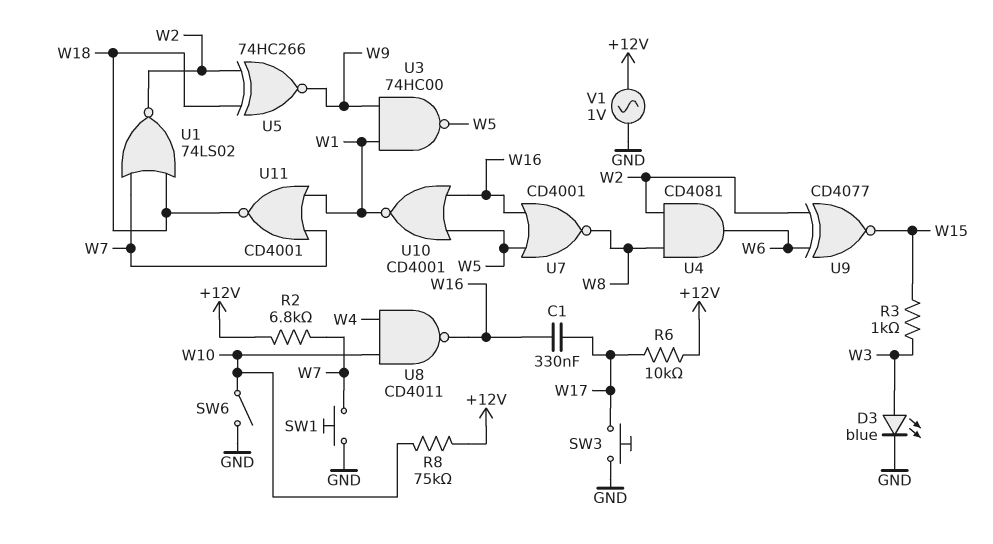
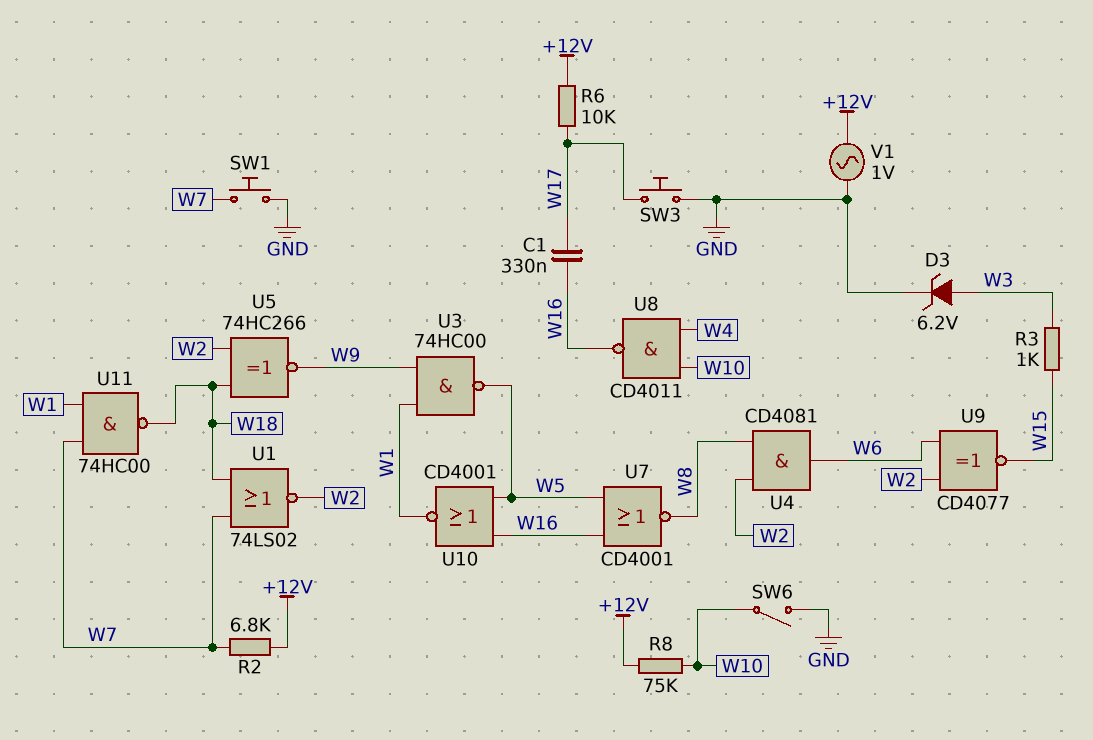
D3: LED blue (A W3, K GND) -> zener 6.2V (A W3, K GND)
U11: NOR CD4001 (in W1, in W7, out W18) -> NAND 74HC00 (in W1, in W7, out W18)

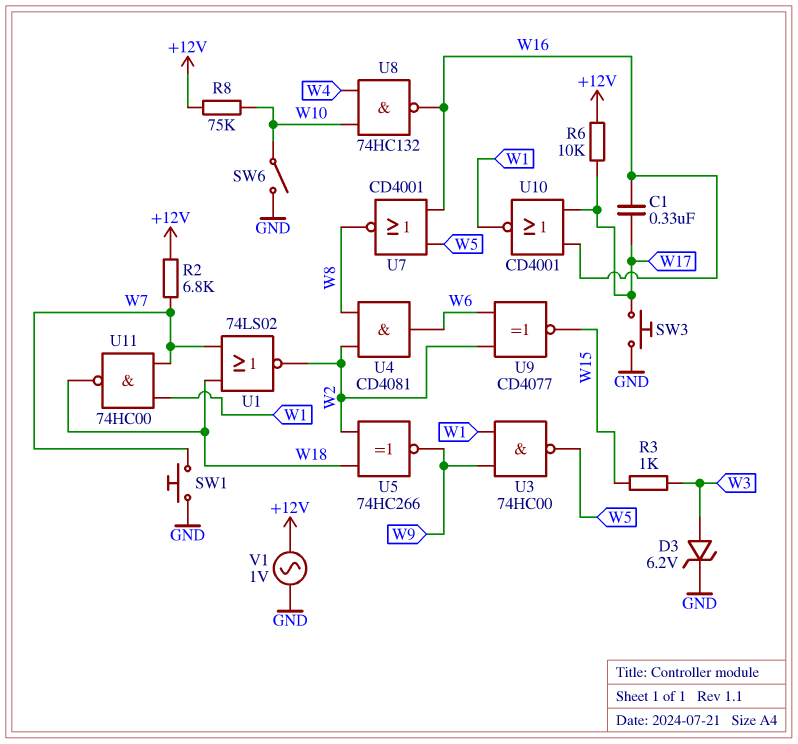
U8: NAND CD4011 (in W4, in W10, out W16) -> NAND 74HC132 (in W4, in W10, out W16)
U10: NOR CD4001 (in W5, in W16, out W1) -> NOR CD4001 (in W16, in W17, out W1)

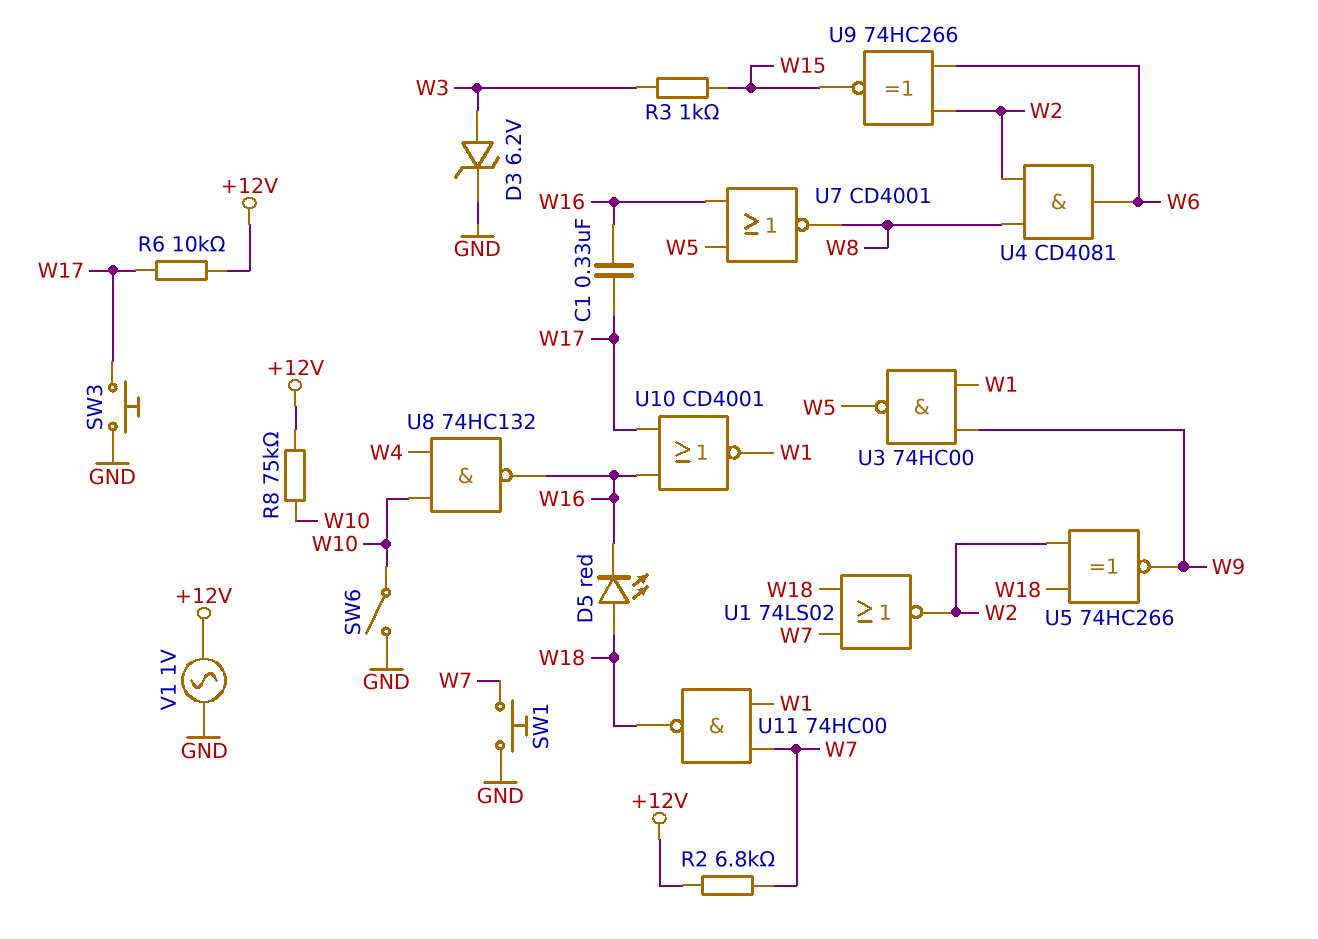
D5: none -> LED red (A W18, K W16)
U9: XNOR CD4077 (in W2, in W6, out W15) -> XNOR 74HC266 (in W2, in W6, out W15)

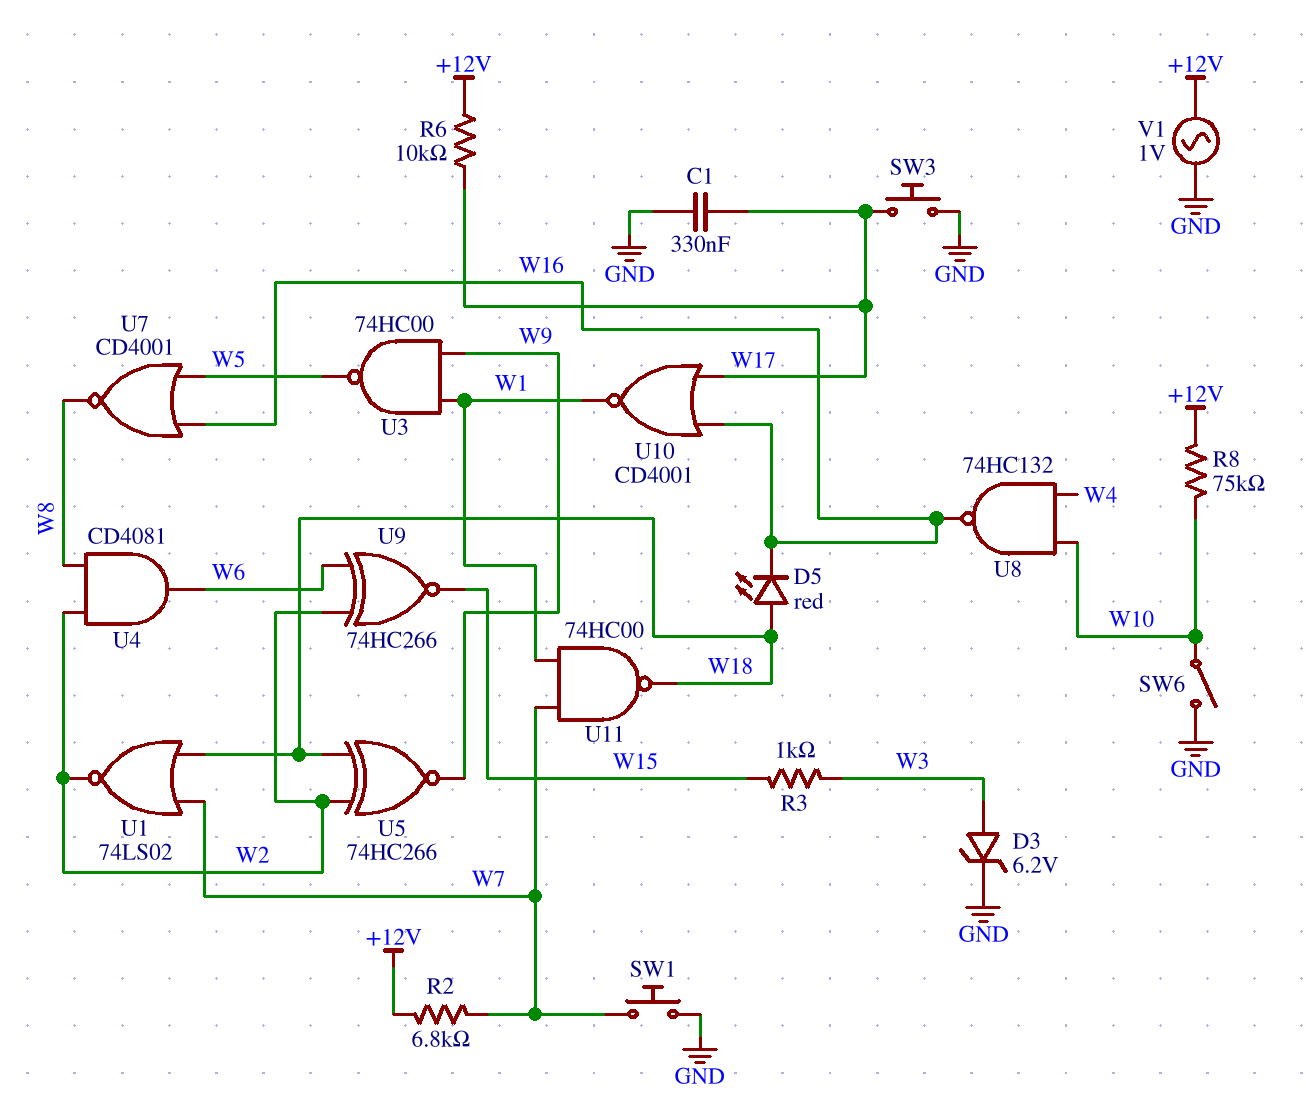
C1: 330nF (W16, W17) -> 330nF (GND, W17)

